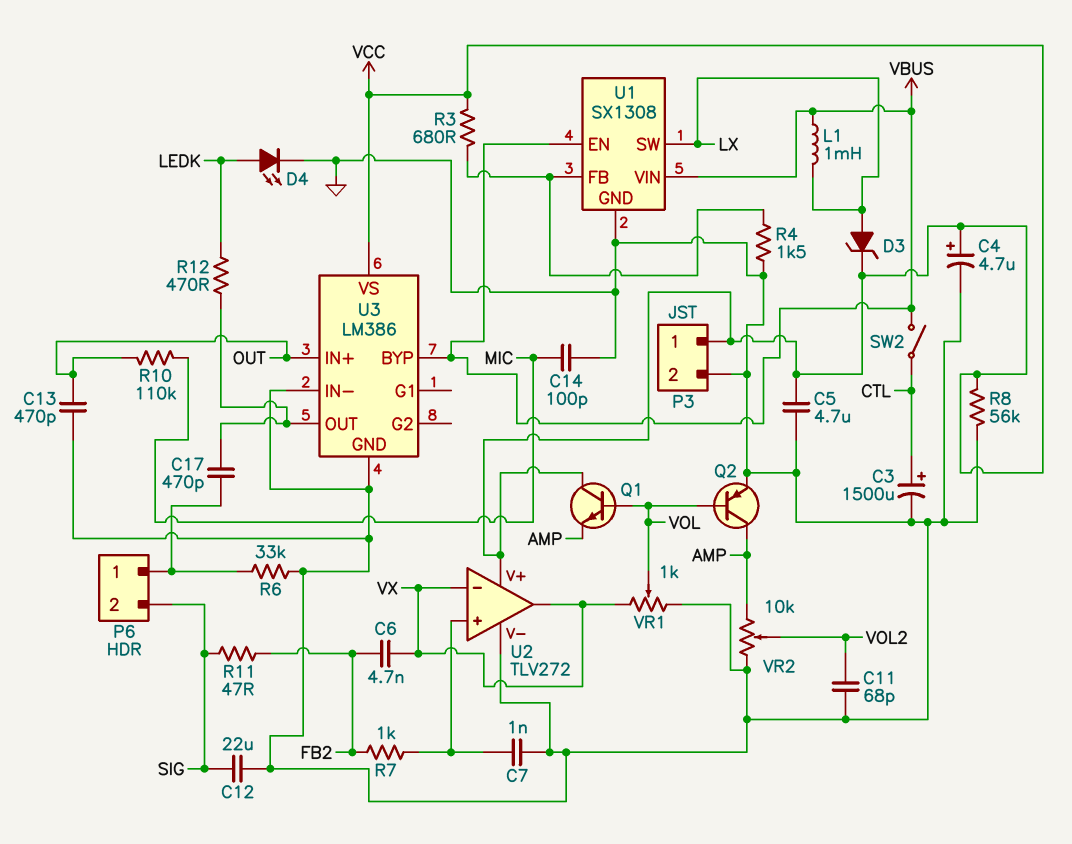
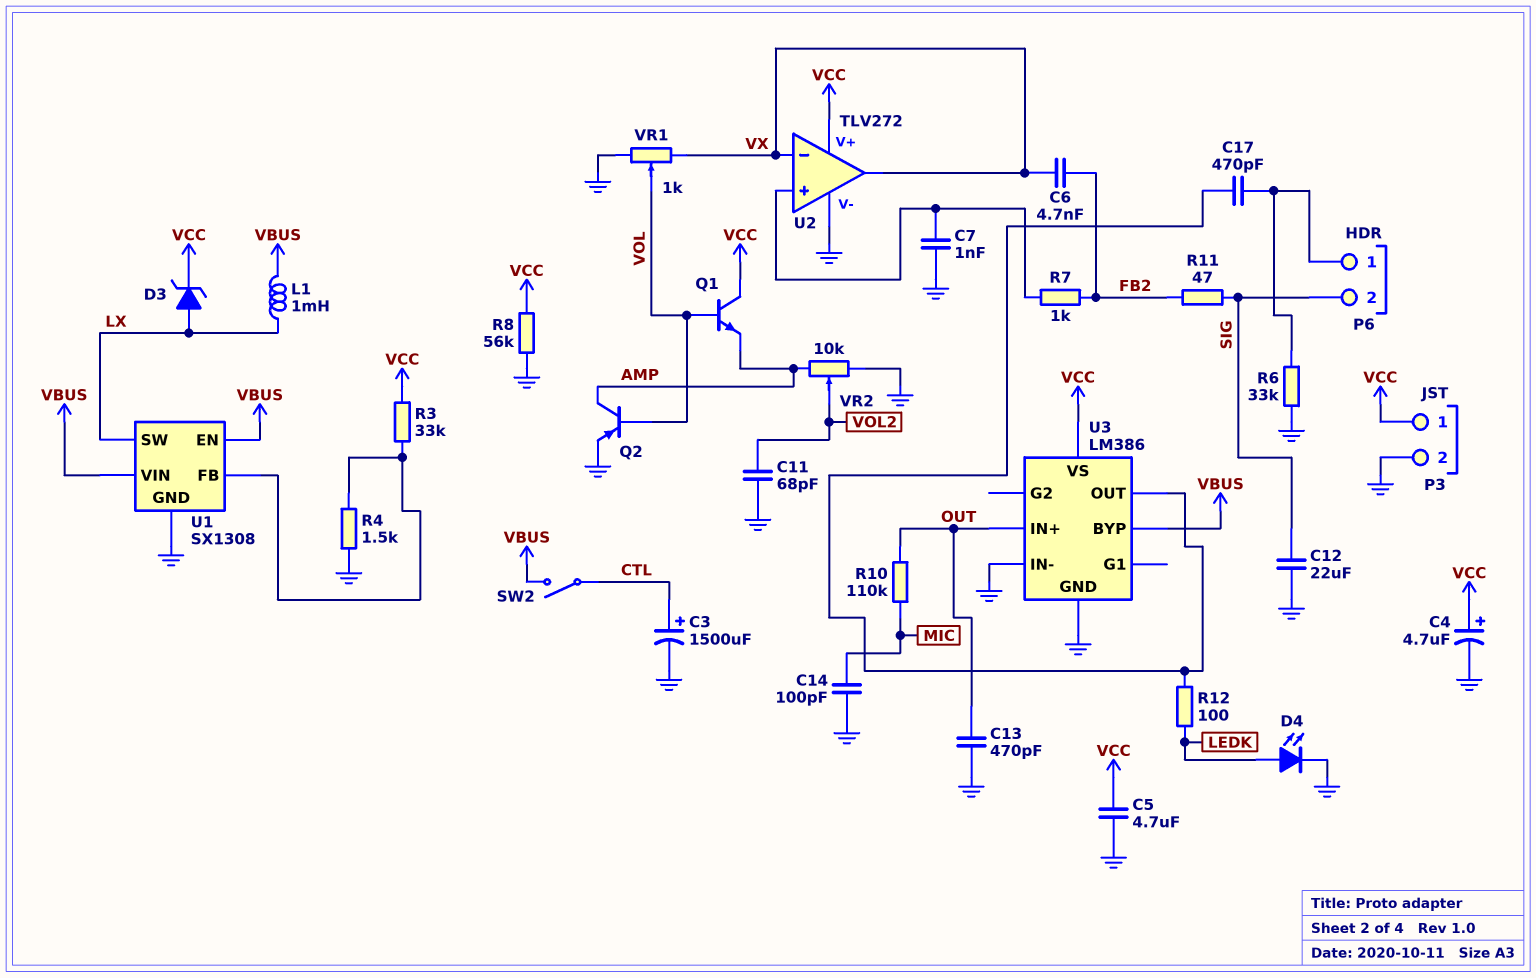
R3: 680 (U1/FB, VCC) -> 33k (U1/FB, VCC)
R12: 470 (LEDK, U3/OUT) -> 100 (LEDK, U3/OUT)

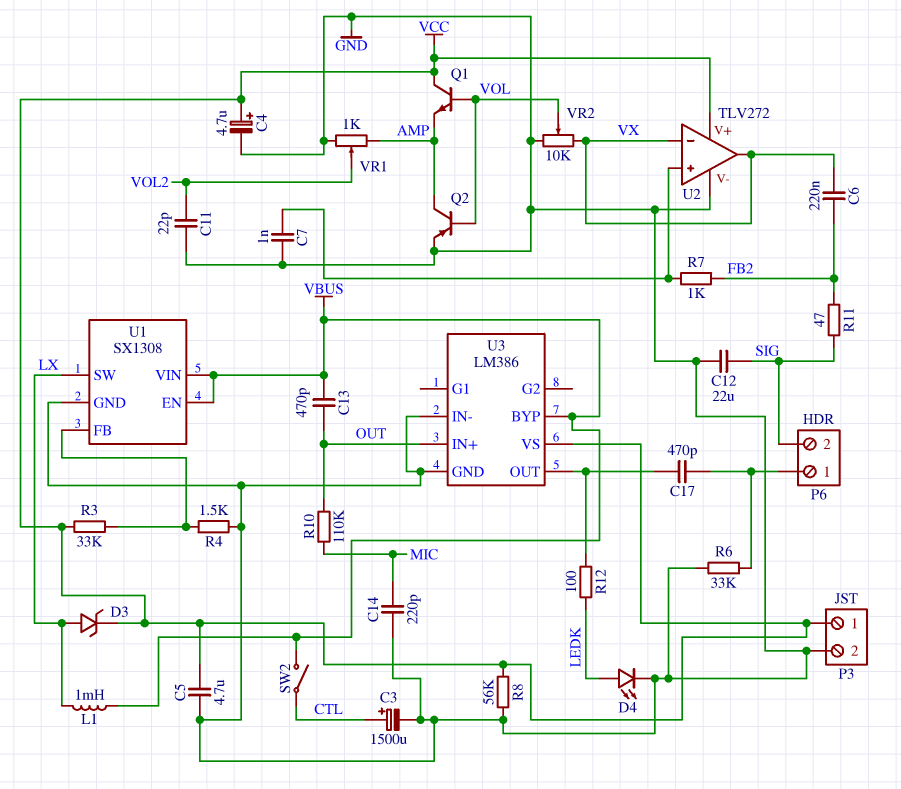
C6: 4.7nF (FB2, VX) -> 220nF (FB2, VX)
C11: 68pF (GND, VOL2) -> 22pF (GND, VOL2)
C13: 470pF (GND, OUT) -> 470pF (OUT, VBUS)
C14: 100pF (GND, MIC) -> 220pF (GND, MIC)
VR1: 1k (GND, VX, wiper VOL) -> 1k (AMP, GND, wiper VOL2)
VR2: 10k (AMP, GND, wiper VOL2) -> 10k (GND, VX, wiper VOL)

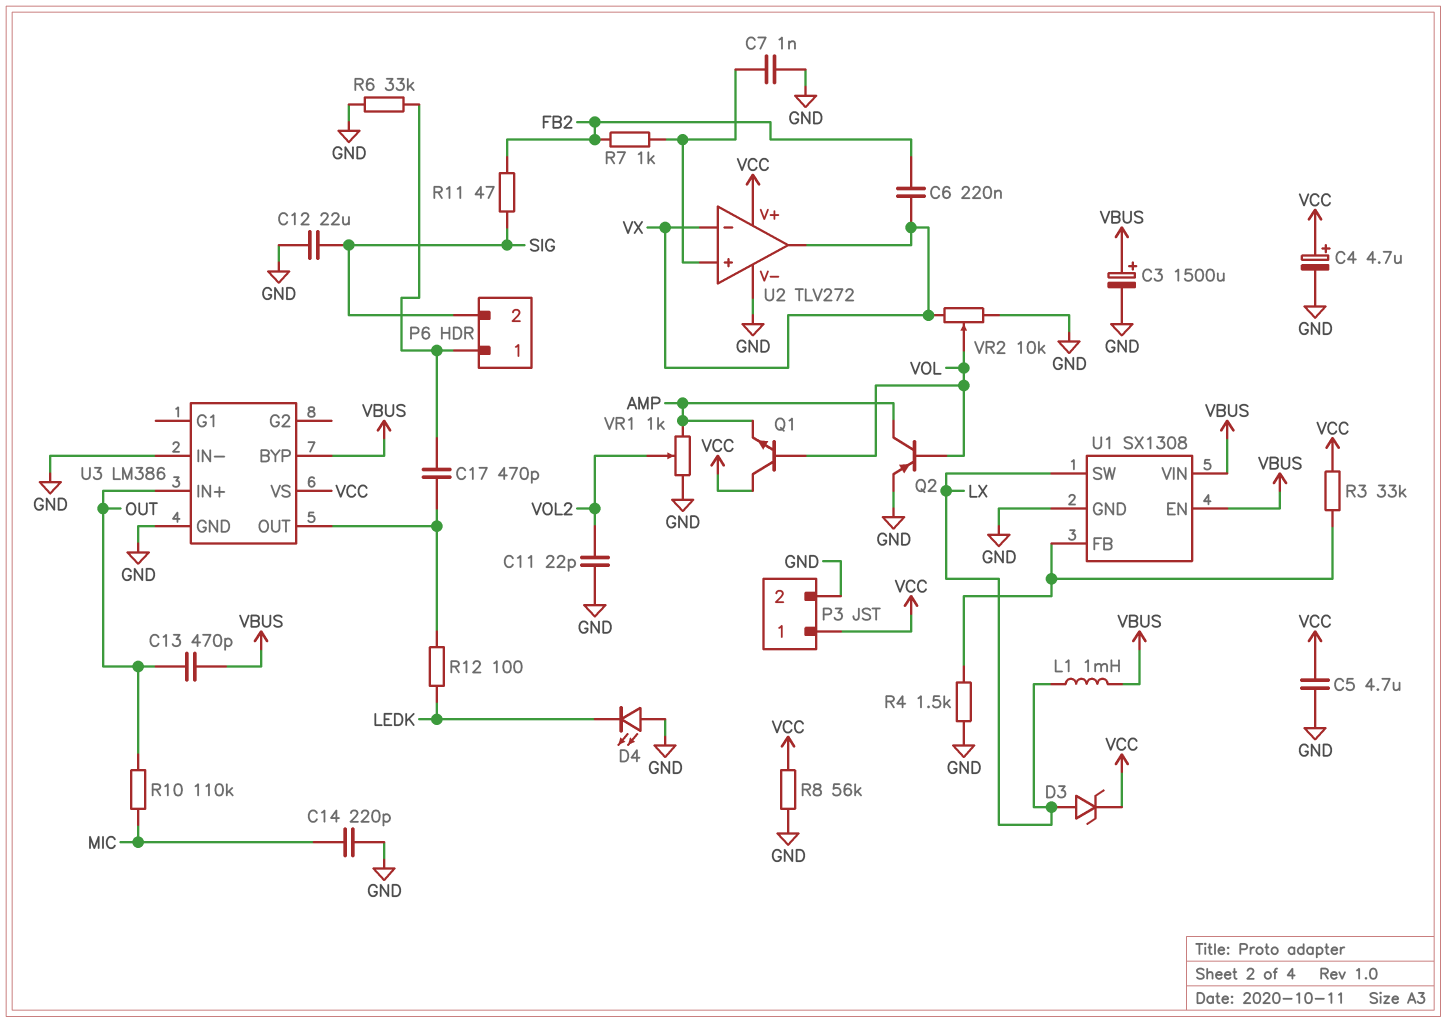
C3: 1500uF (plus CTL, minus GND) -> 1500uF (plus VBUS, minus GND)
D4: LED (A LEDK, K GND) -> LED (A GND, K LEDK)
SW2: switch (CTL, VBUS) -> none

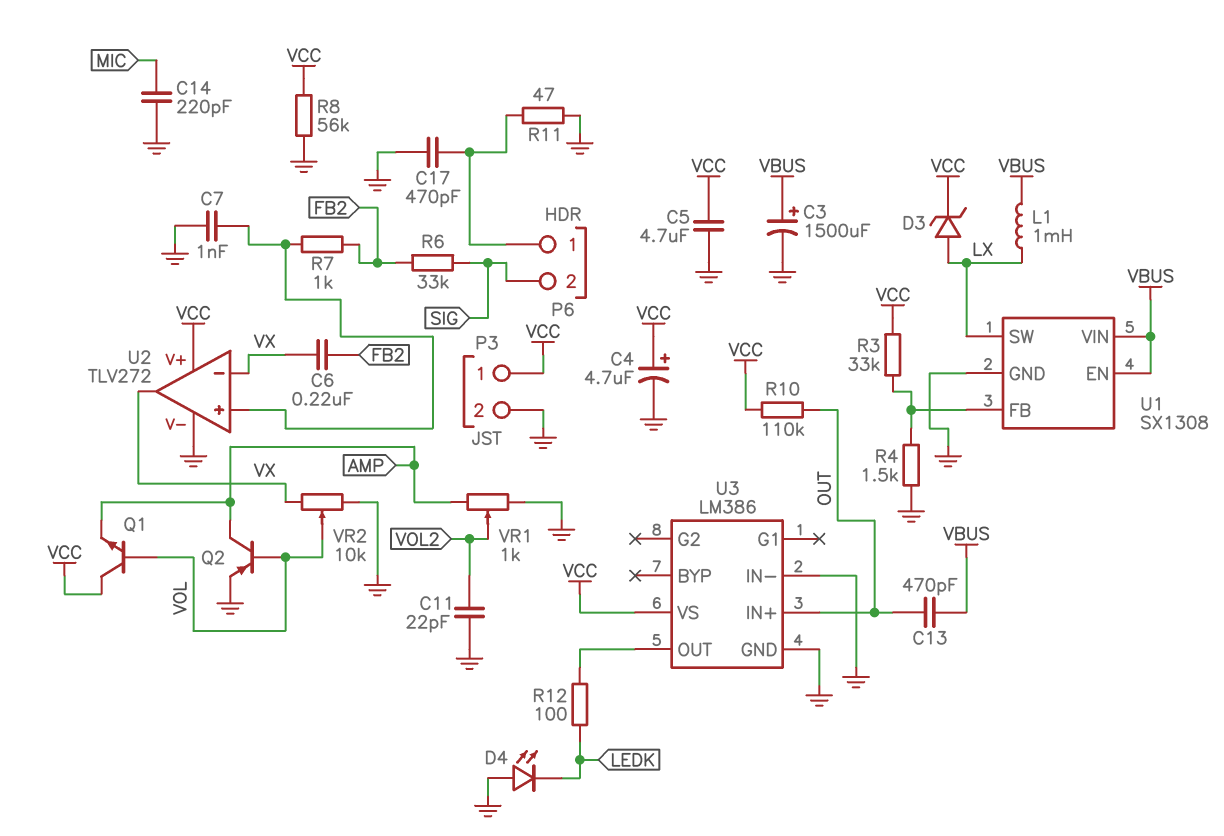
C12: 22uF (GND, SIG) -> none
C17: 470pF (P6/1, U3/OUT) -> 470pF (GND, P6/1)
R6: 33k (GND, P6/1) -> 33k (FB2, SIG)
R10: 110k (MIC, OUT) -> 110k (OUT, VCC)
R11: 47 (FB2, SIG) -> 47 (GND, P6/1)
U3 pin BYP: VBUS -> none

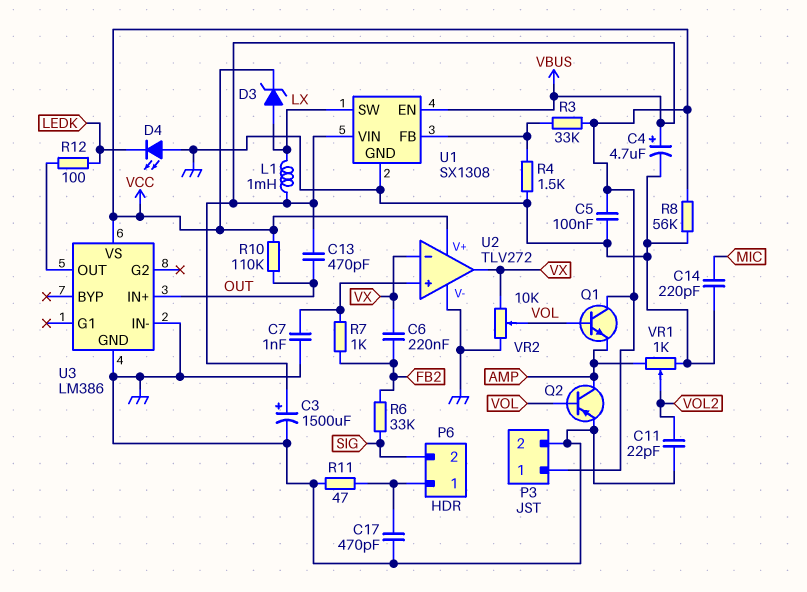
C4: 4.7uF (plus VCC, minus GND) -> 4.7uF (plus VBUS, minus GND)
C5: 4.7uF (GND, VCC) -> 100nF (GND, VCC)

